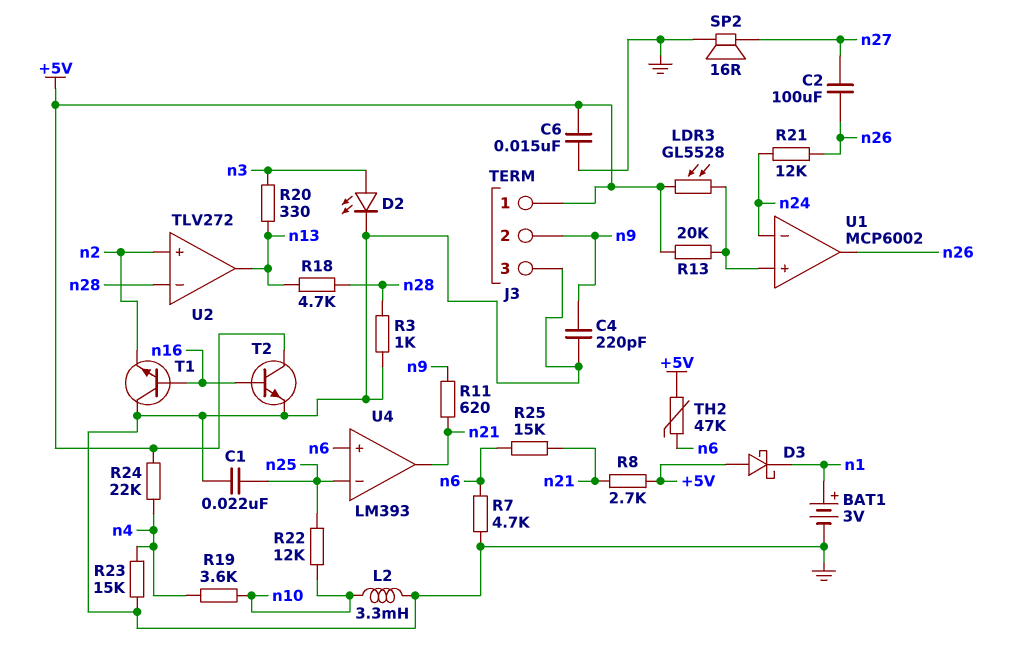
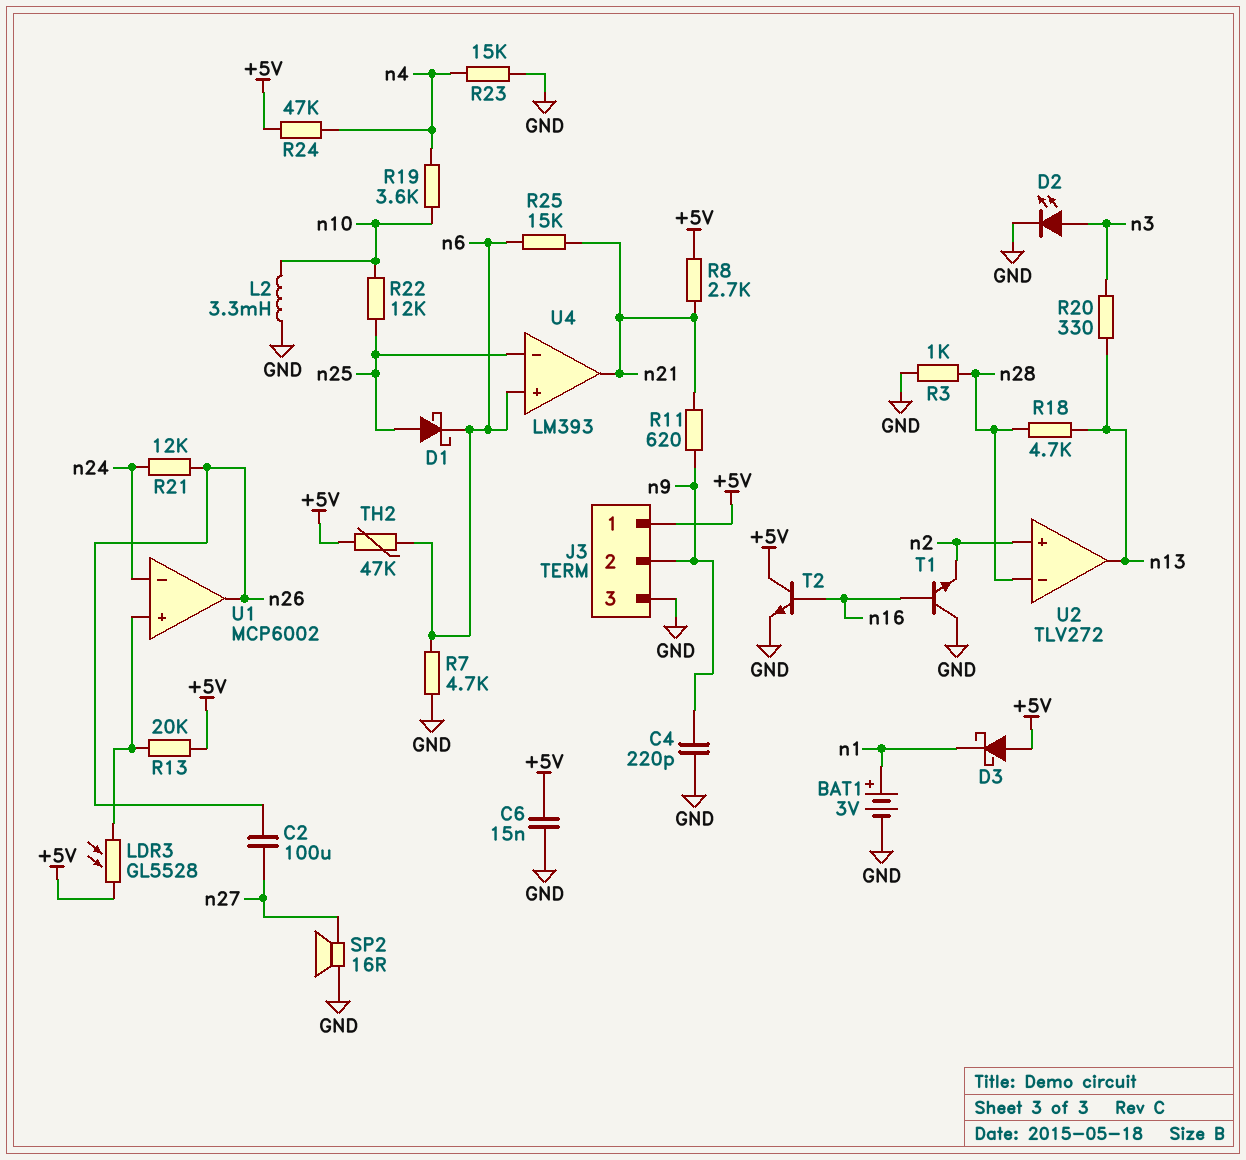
C1: 22nF (GND, n25) -> none
D1: none -> schottky (A n25, K n6)
R24: 22k (+5V, n4) -> 47k (+5V, n4)

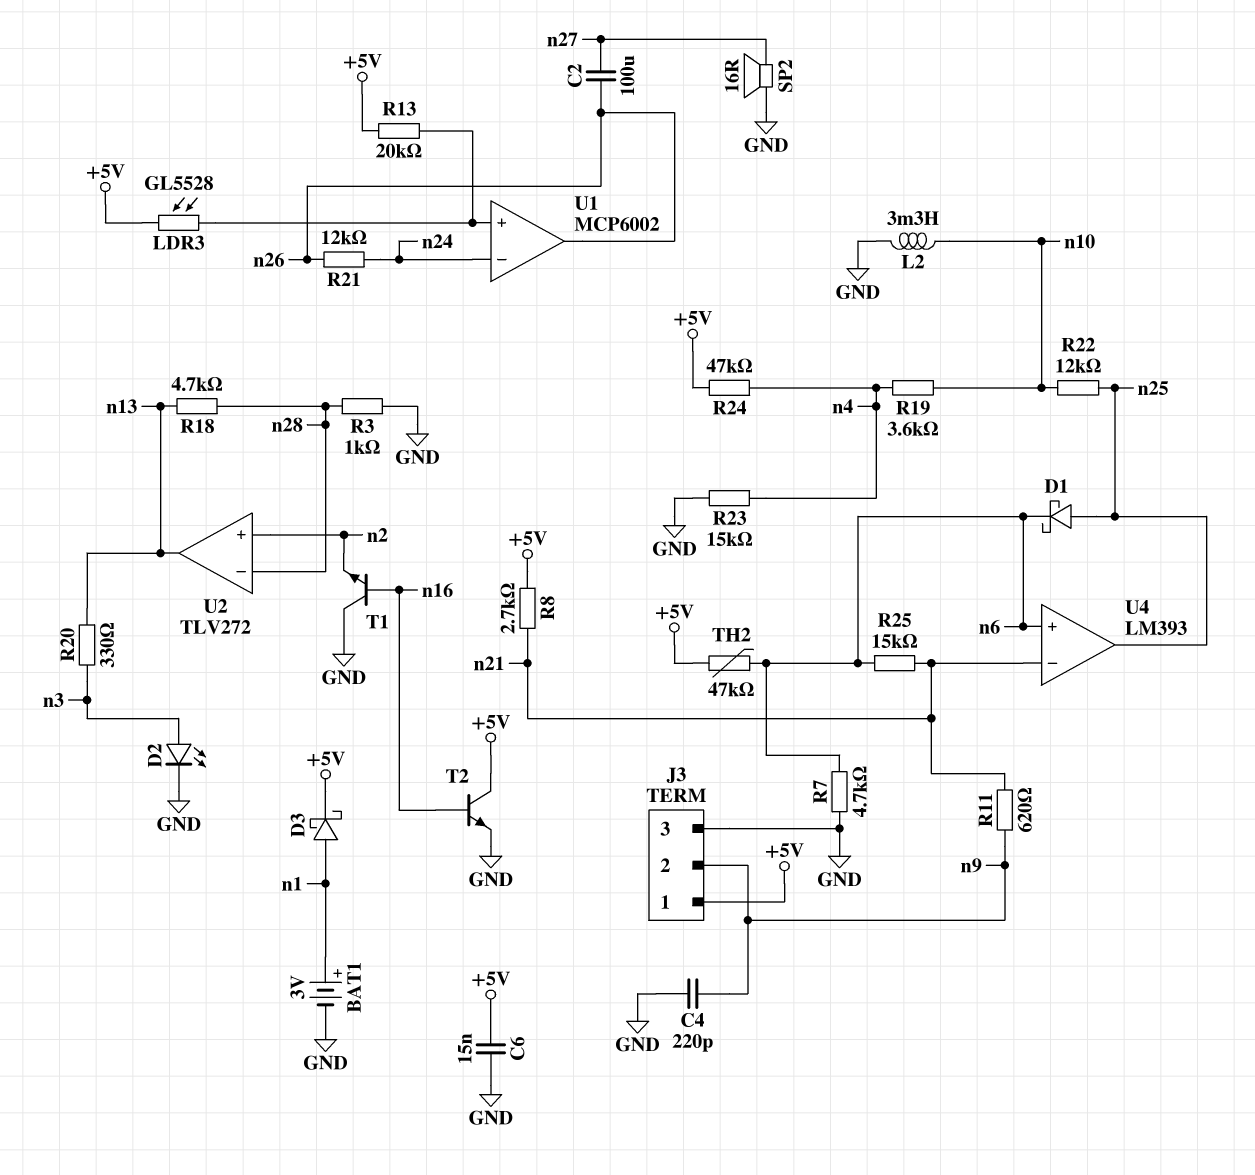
D3: schottky (A +5V, K n1) -> schottky (A n1, K +5V)
U4 pin in-: n25 -> n21
U4 pin out: n21 -> n25

